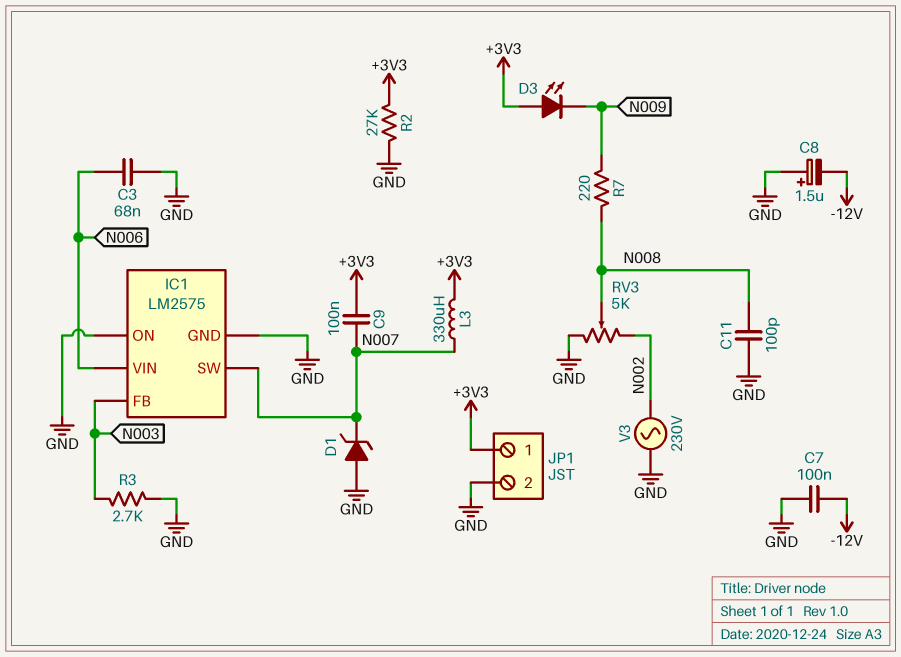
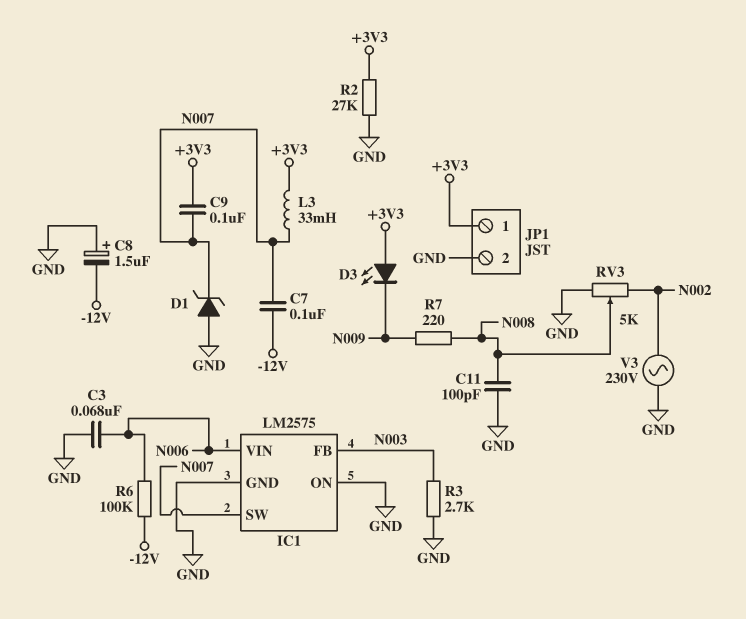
C7: 100nF (-12V, GND) -> 100nF (-12V, N007)
L3: 330uH (+3V3, N007) -> 33mH (+3V3, N007)
R6: none -> 100k (-12V, N006)

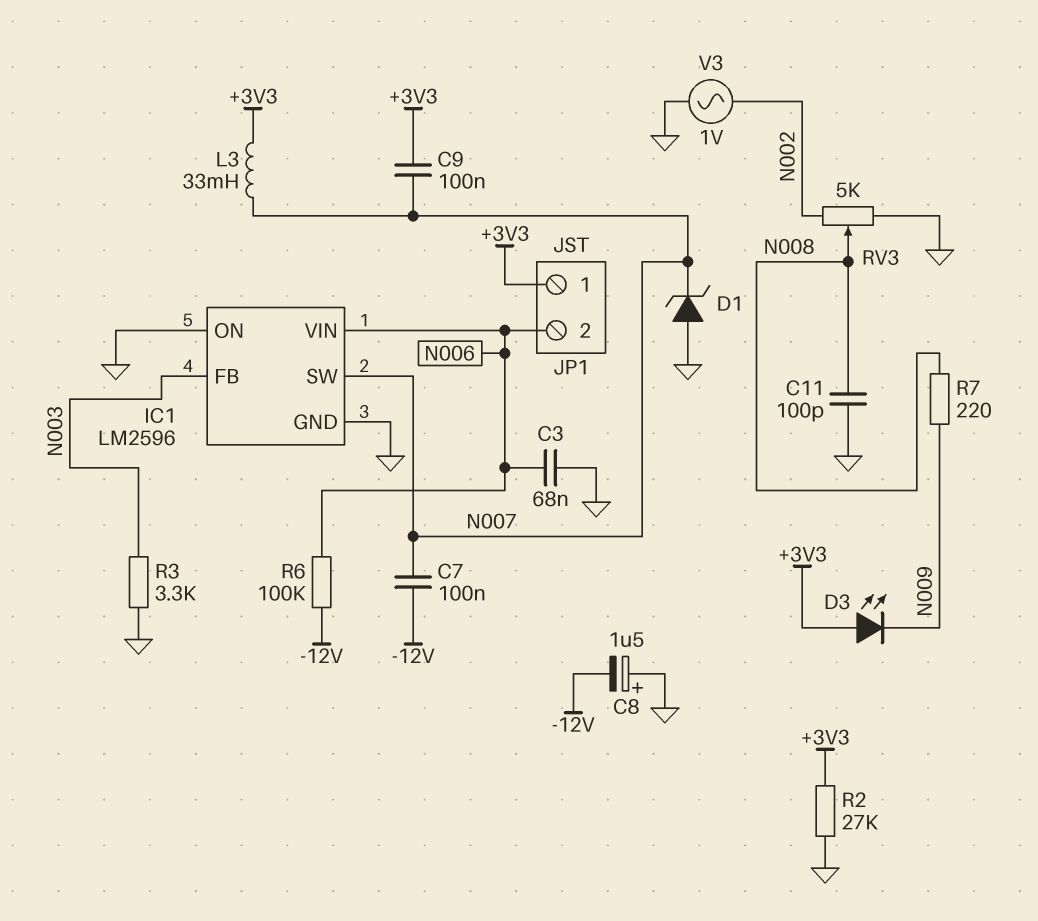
IC1: LM2575 -> LM2596
JP1 pin 2: GND -> N006
R3: 2.7k (GND, N003) -> 3.3k (GND, N003)
V3: AC 230V (GND, N002) -> AC 1V (GND, N002)

